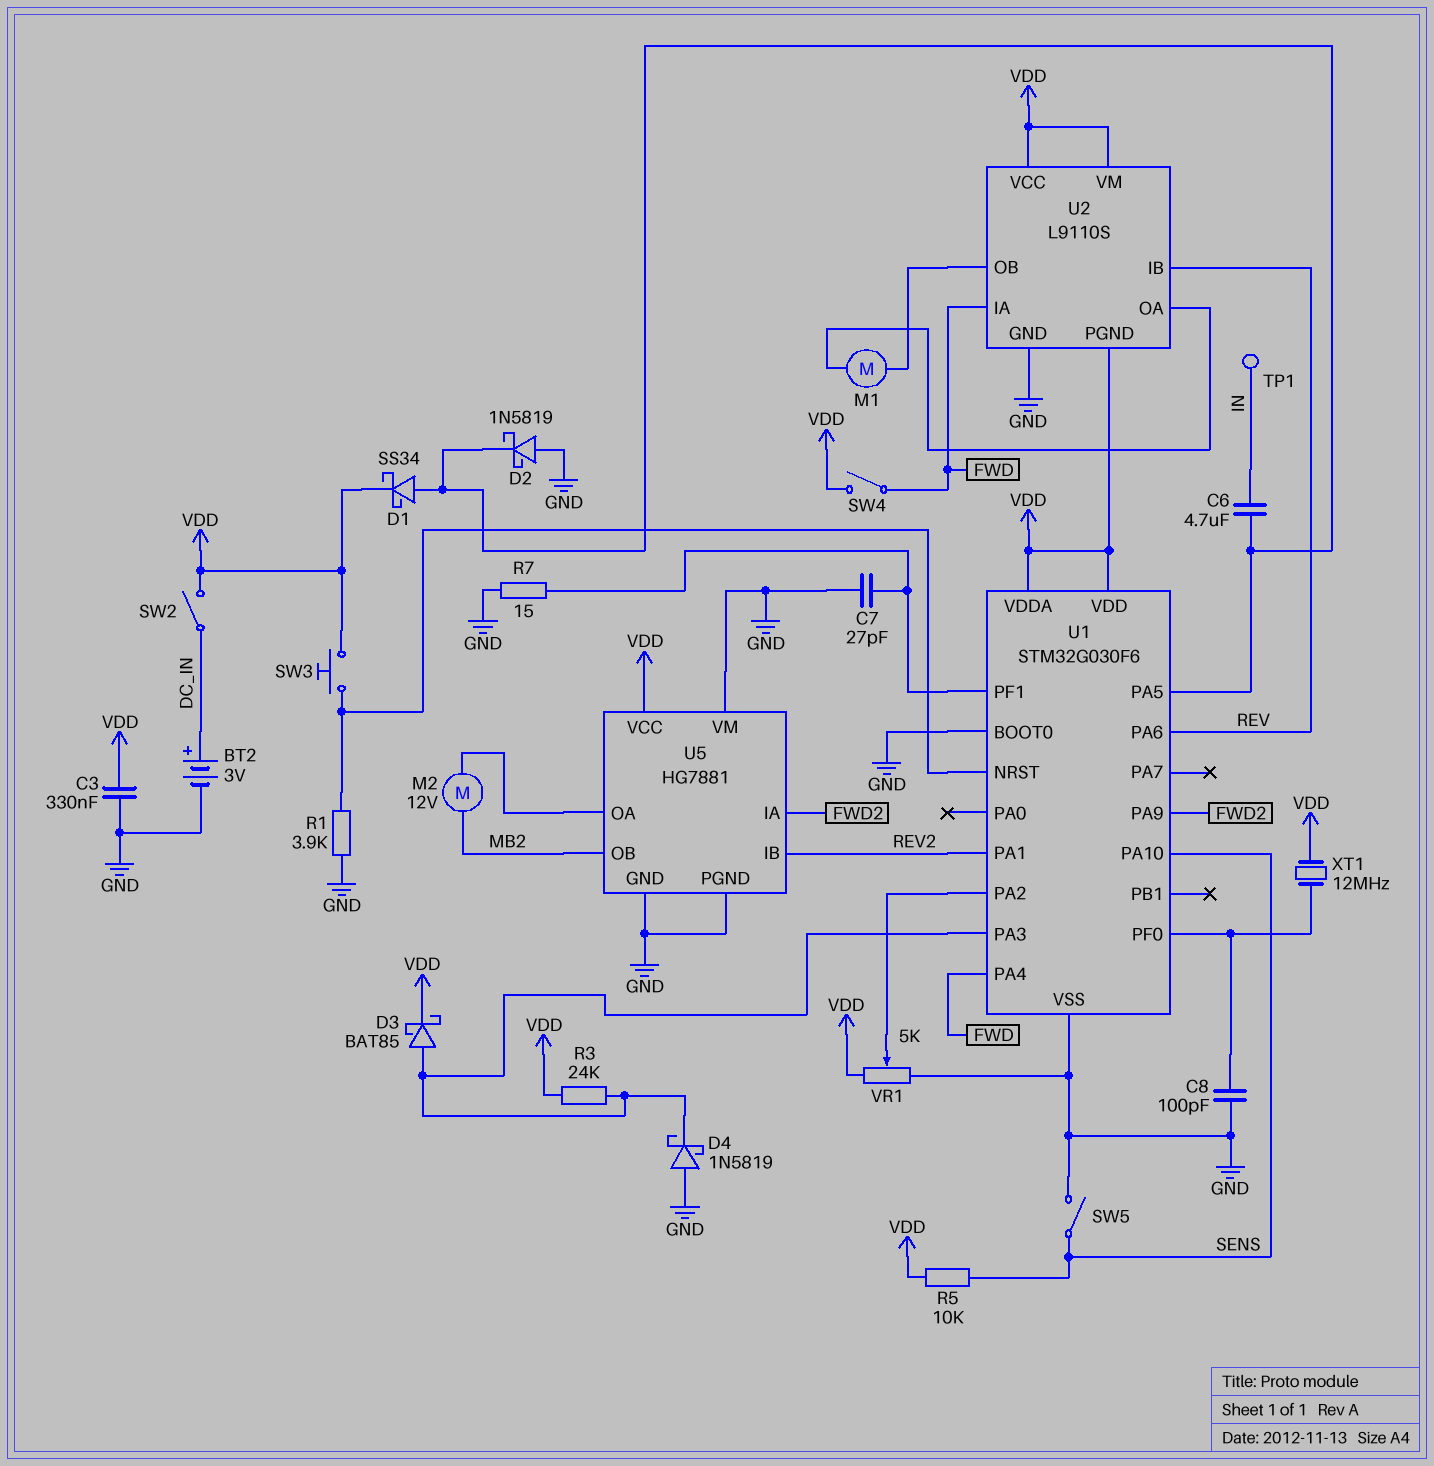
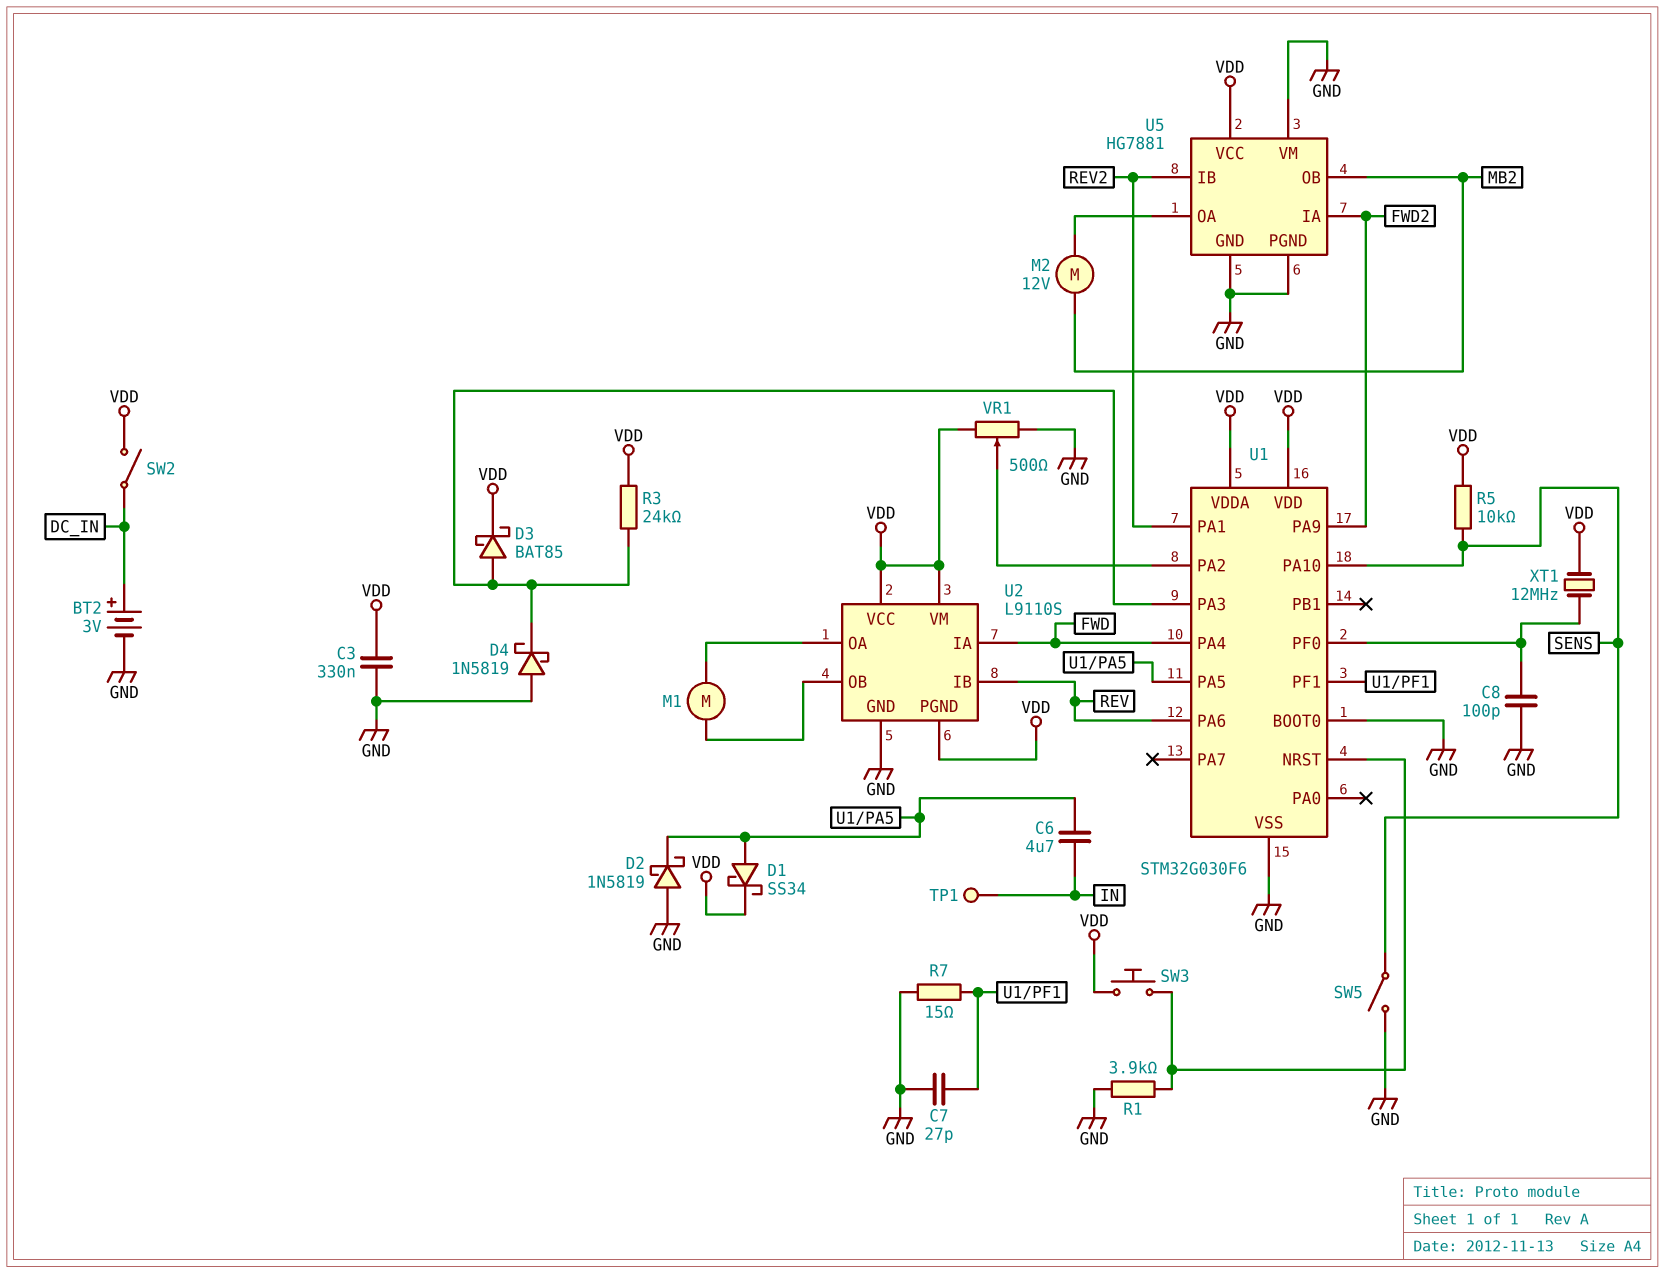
SW4: switch (FWD, VDD) -> none
VR1: 5k (GND, VDD, wiper U1/PA2) -> 500 (GND, VDD, wiper U1/PA2)

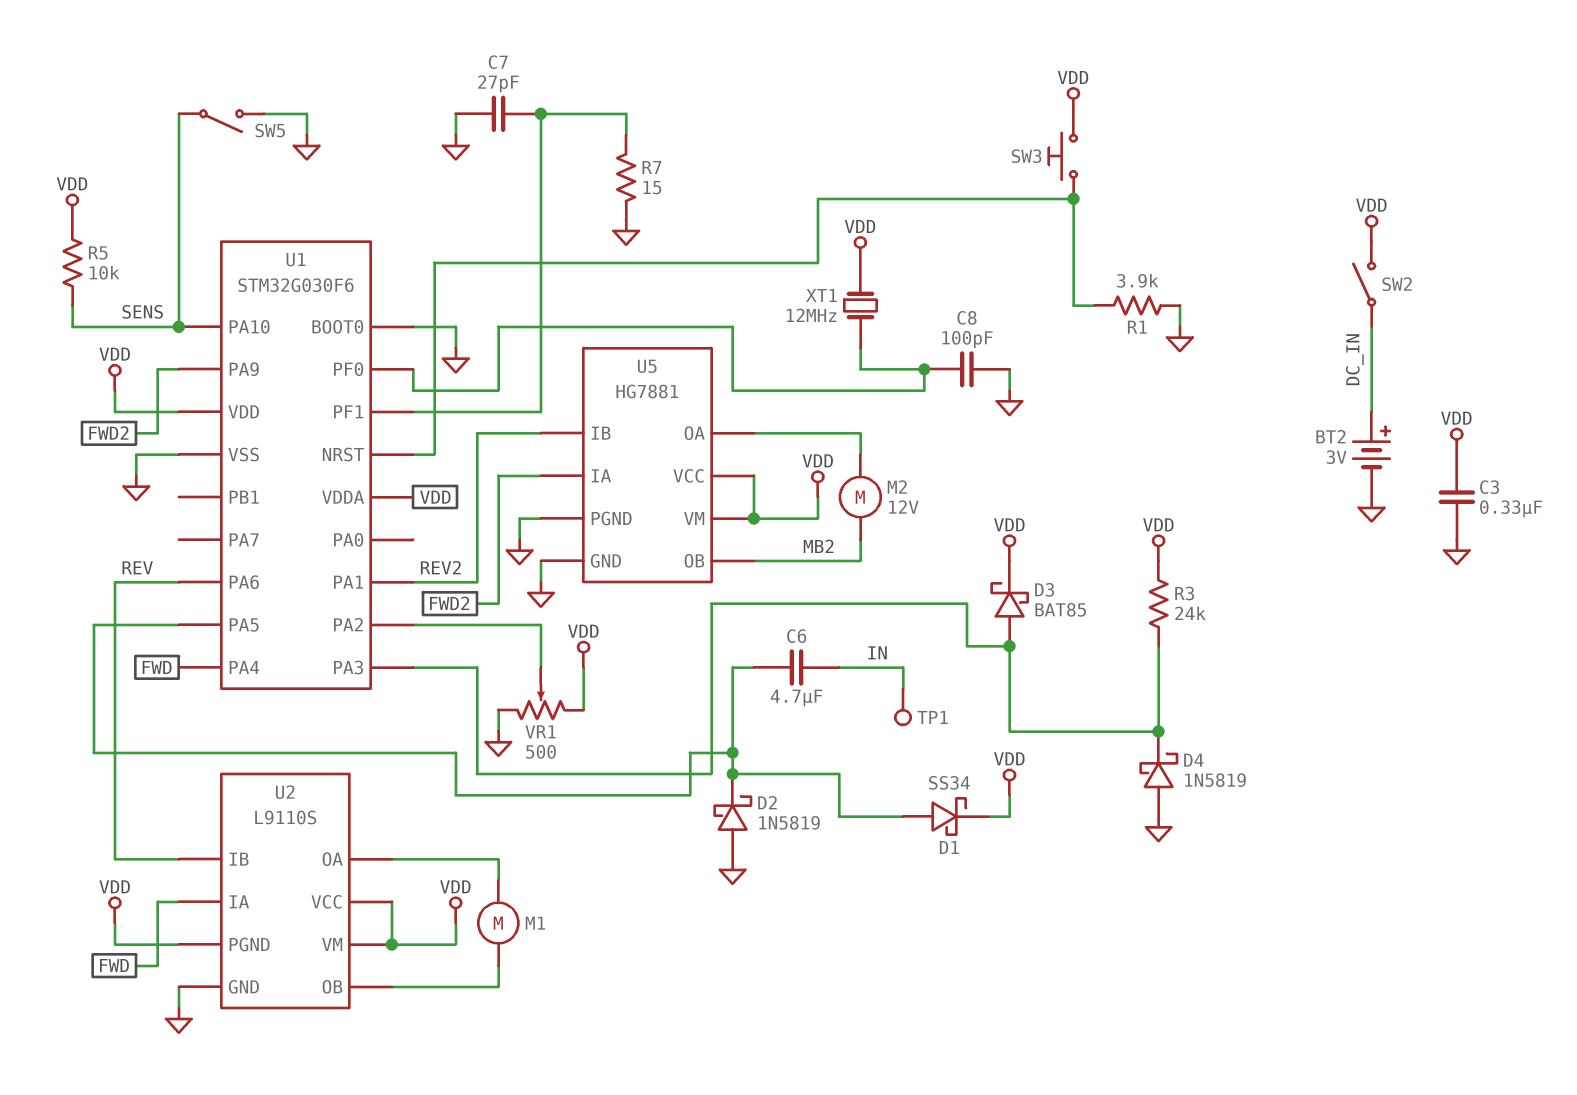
U5 pin VM: GND -> VDD

